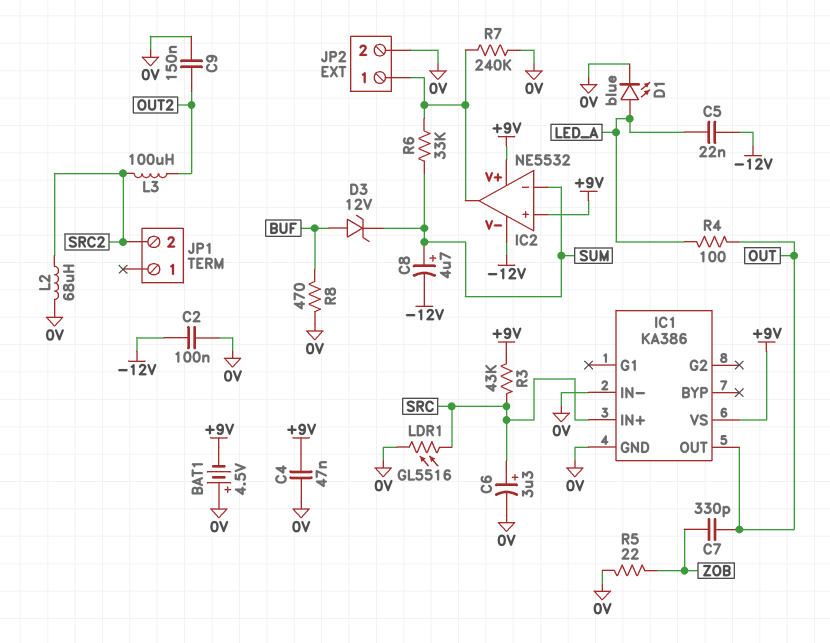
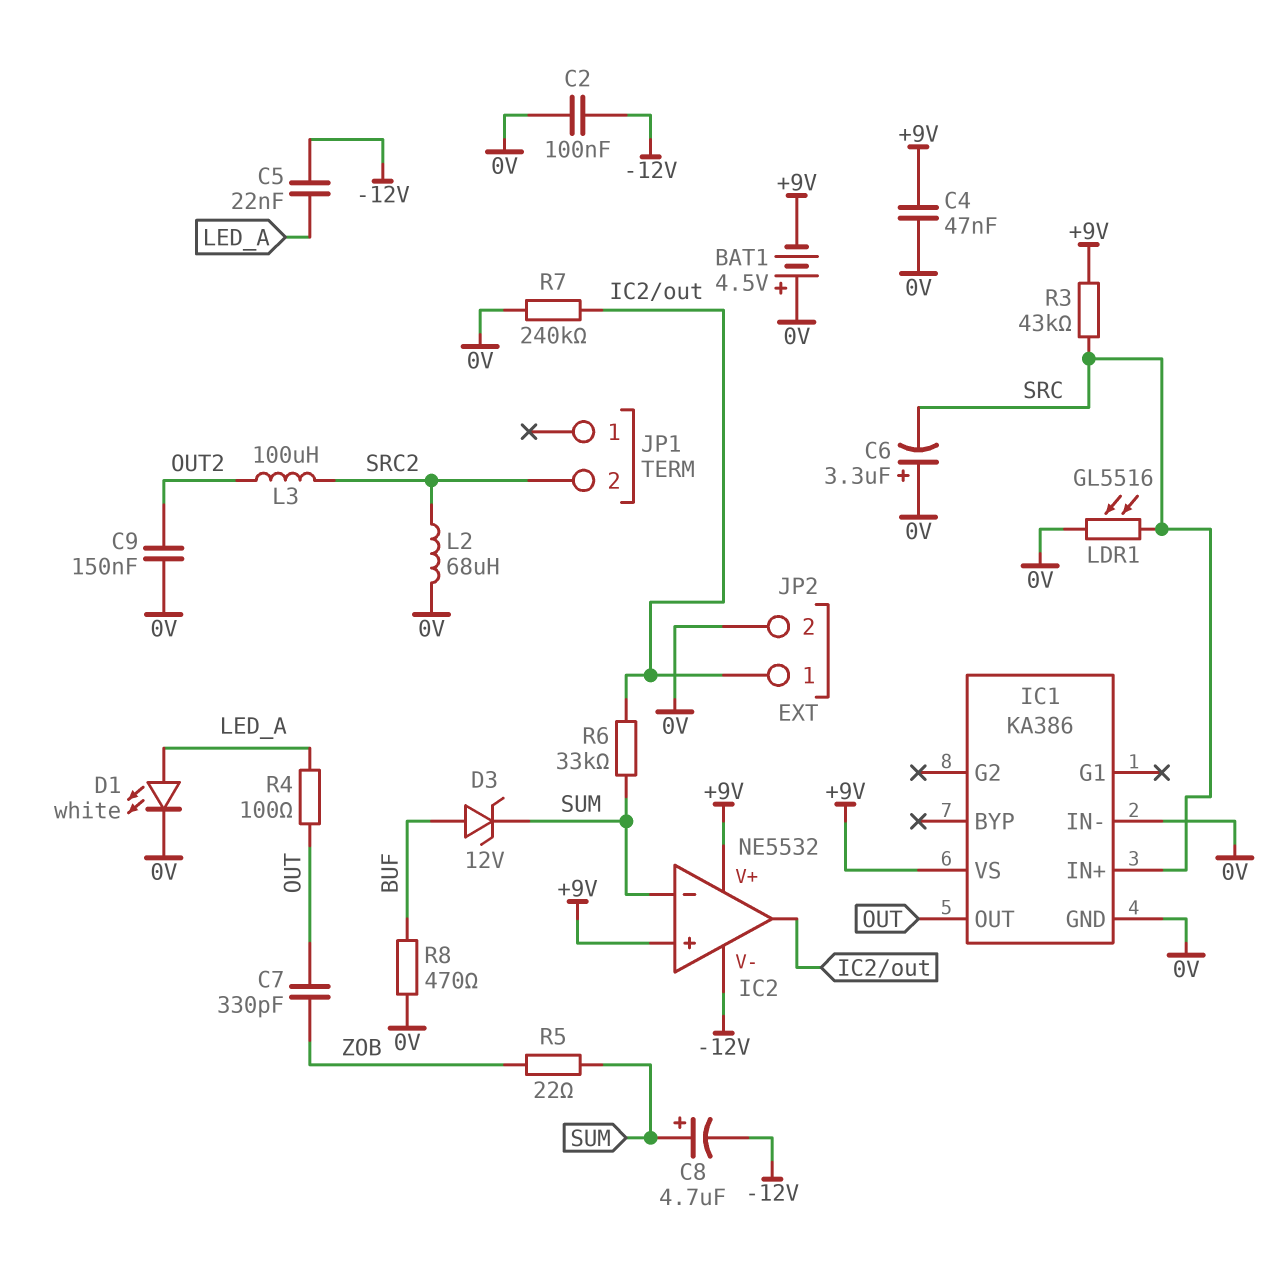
C6: 3.3uF (plus SRC, minus 0V) -> 3.3uF (plus 0V, minus SRC)
D1: LED blue (A LED_A, K 0V) -> LED white (A LED_A, K 0V)
R5: 22 (0V, ZOB) -> 22 (SUM, ZOB)

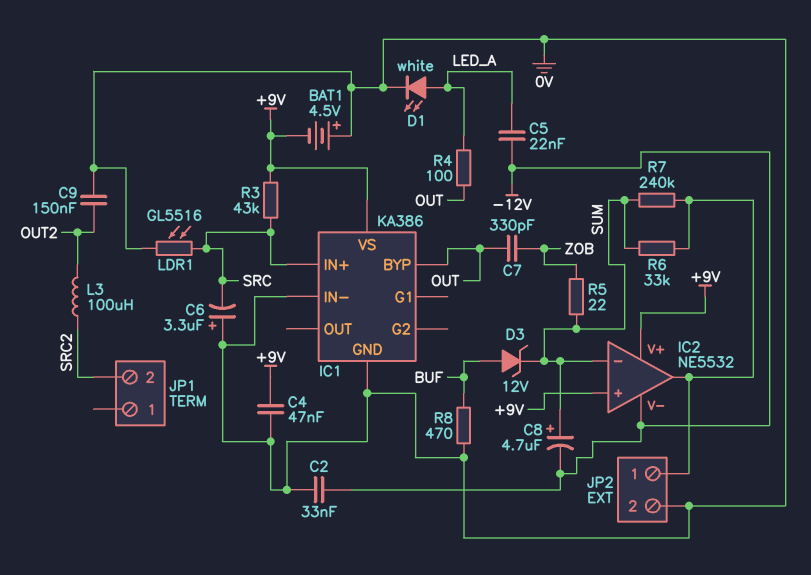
C2: 100nF (-12V, 0V) -> 33nF (-12V, 0V)
IC1 pin BYP: none -> OUT
IC1 pin OUT: OUT -> none
L2: 68uH (0V, SRC2) -> none
R7: 240k (0V, IC2/out) -> 240k (IC2/out, SUM)

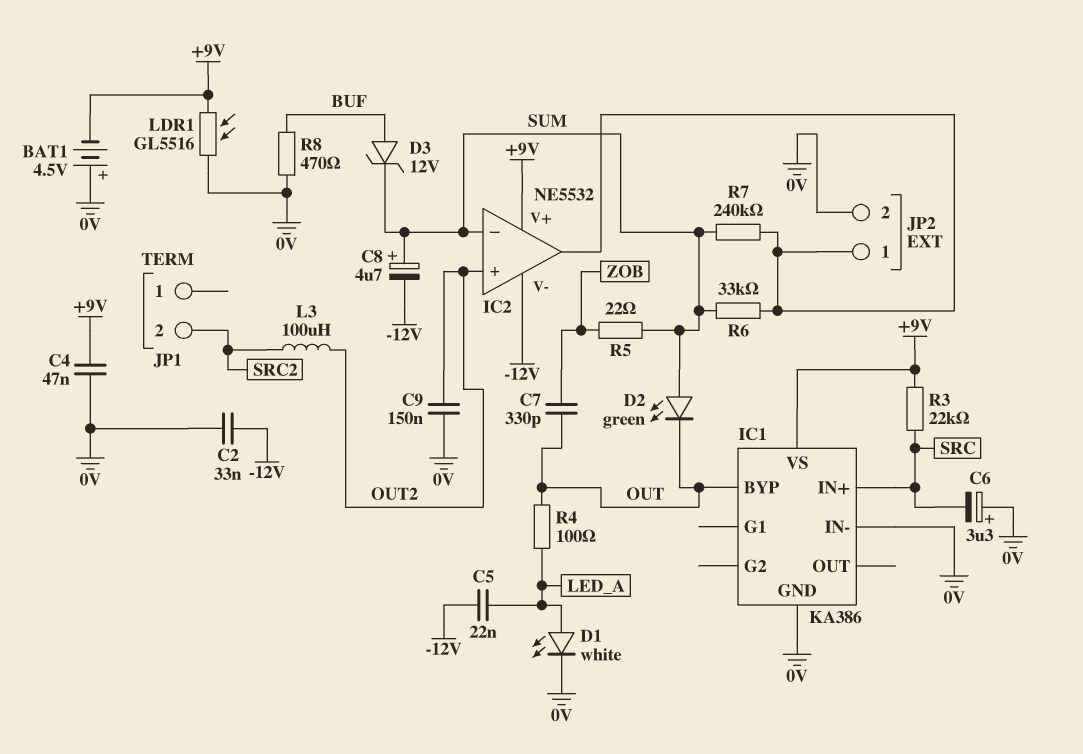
D2: none -> LED green (A SUM, K OUT)
IC2 pin in+: +9V -> OUT2
LDR1: GL5516 (0V, SRC) -> GL5516 (+9V, 0V)
R3: 43k (+9V, SRC) -> 22k (+9V, SRC)

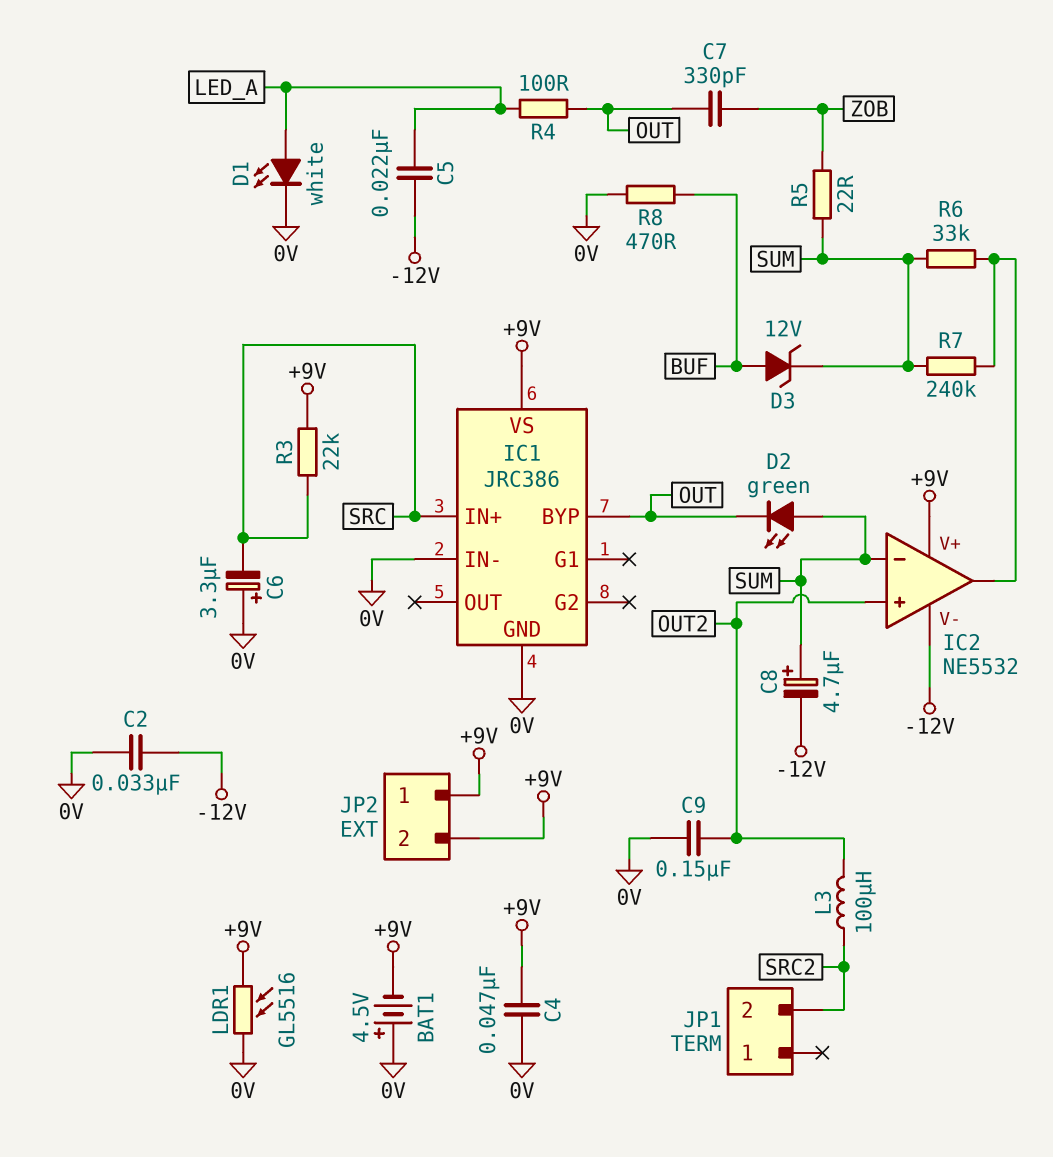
IC1: KA386 -> JRC386
JP2 pin 1: IC2/out -> +9V
JP2 pin 2: 0V -> +9V

